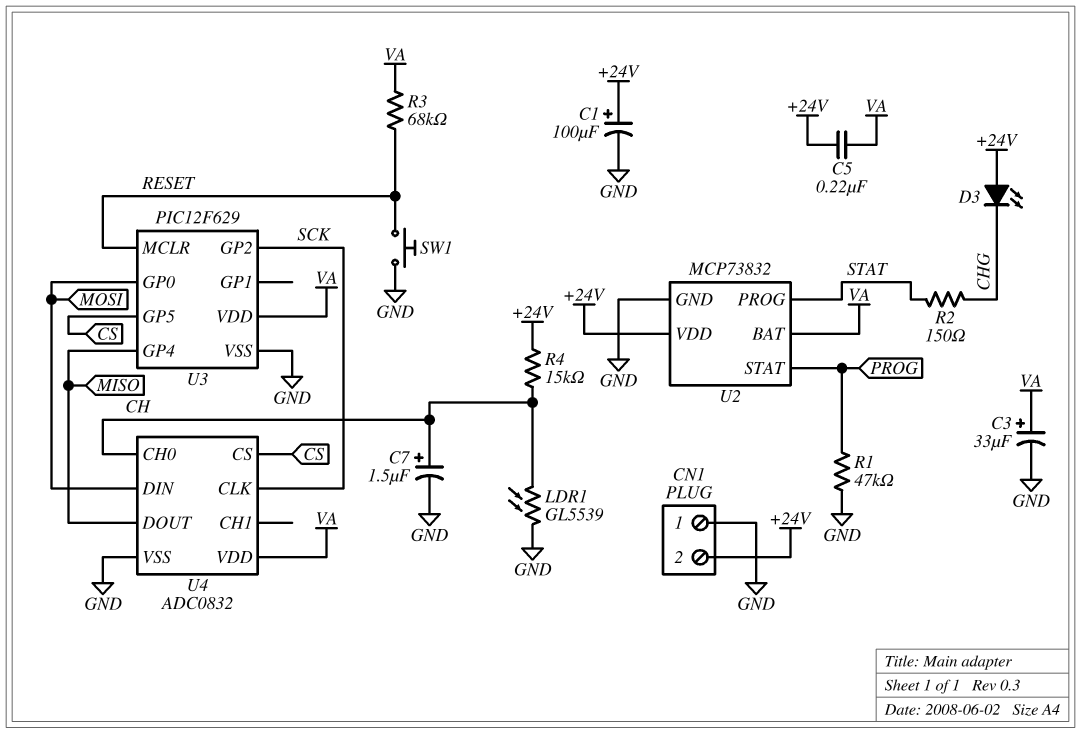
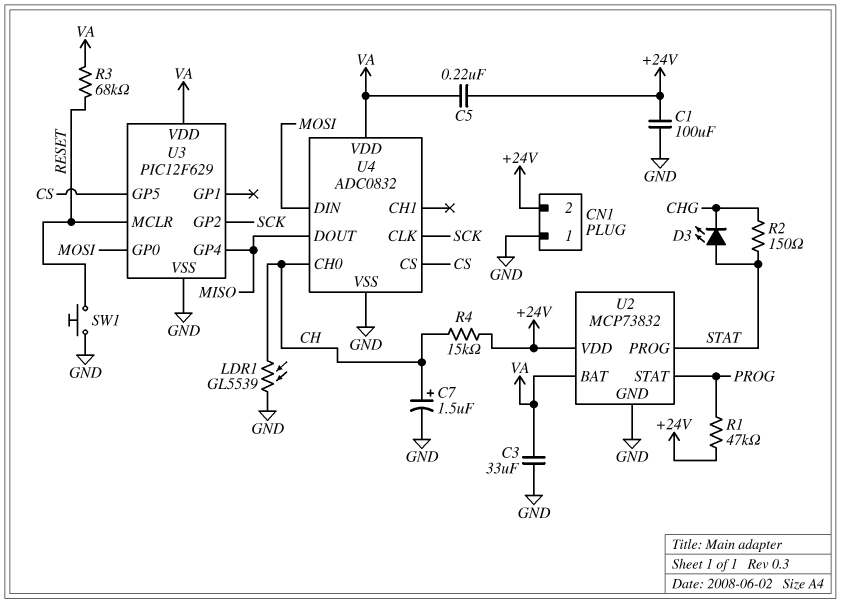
C1: 100uF (plus +24V, minus GND) -> 100uF (+24V, GND)
C3: 33uF (plus VA, minus GND) -> 33uF (GND, VA)
D3: LED (A +24V, K CHG) -> LED (A STAT, K CHG)
R1: 47k (GND, PROG) -> 47k (+24V, PROG)

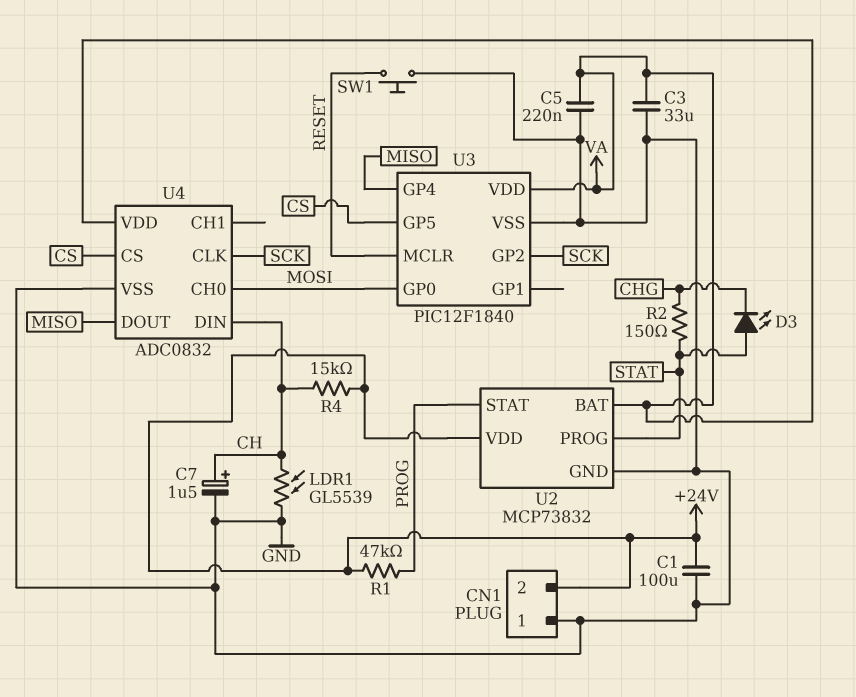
C5: 220nF (+24V, VA) -> 220nF (GND, VA)
R3: 68k (RESET, VA) -> none
U3: PIC12F629 -> PIC12F1840
U4 pin CH0: CH -> MOSI
U4 pin DIN: MOSI -> CH

